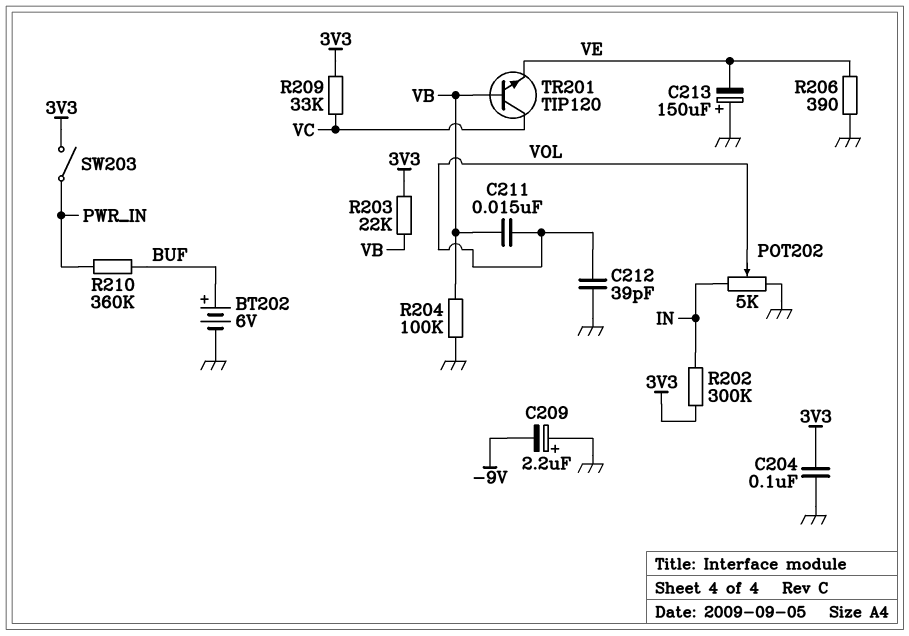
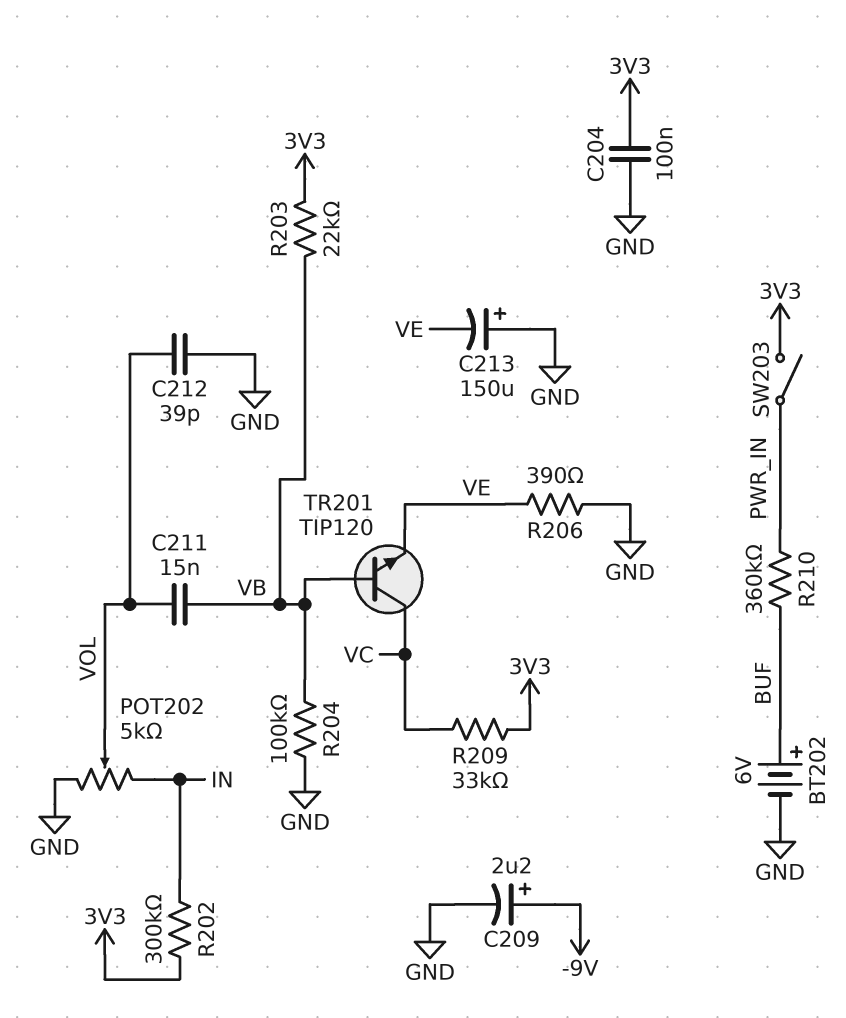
C209: 2.2uF (plus GND, minus -9V) -> 2.2uF (plus -9V, minus GND)

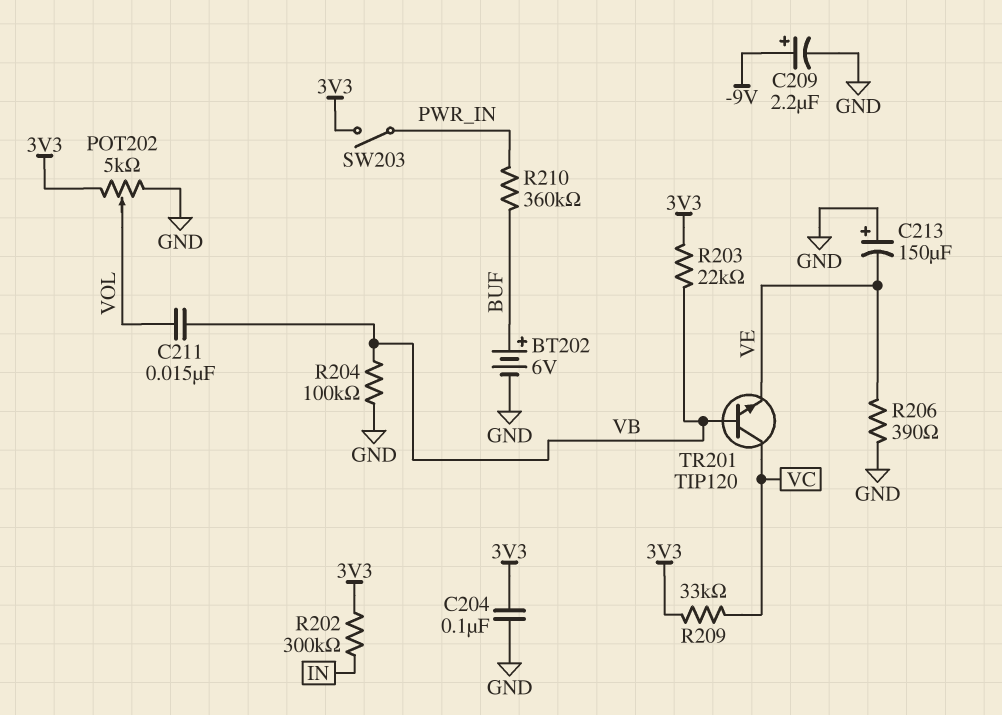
C212: 39pF (GND, VOL) -> none
POT202: 5k (GND, IN, wiper VOL) -> 5k (3V3, GND, wiper VOL)

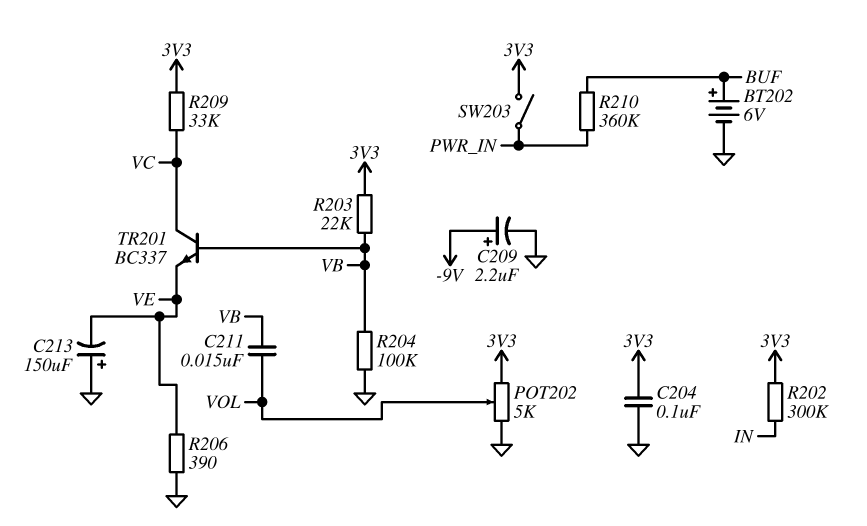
TR201: NPN TIP120 (B VB, C VC, E VE) -> NPN BC337 (B VB, C VC, E VE)

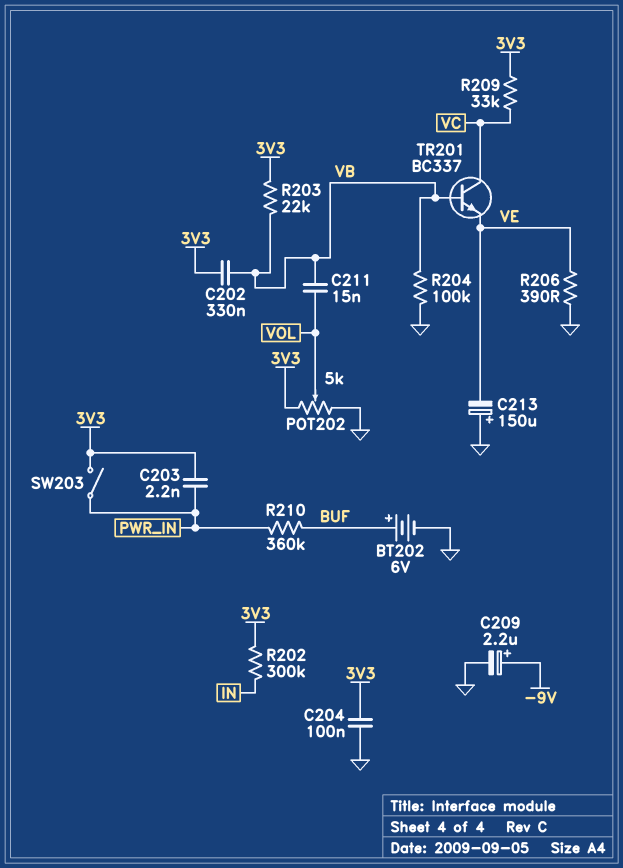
C202: none -> 330nF (3V3, VB)
C203: none -> 2.2nF (3V3, PWR_IN)

